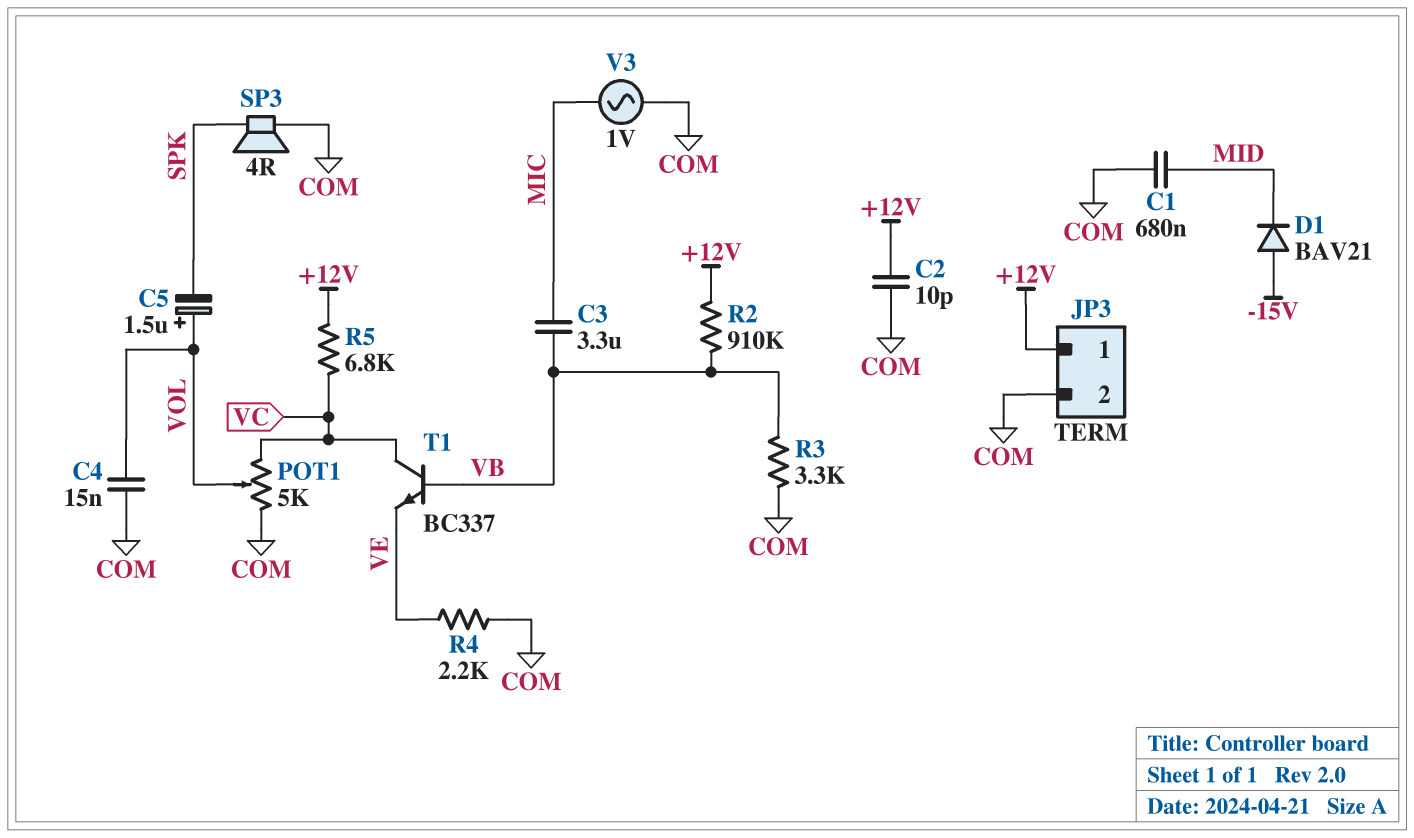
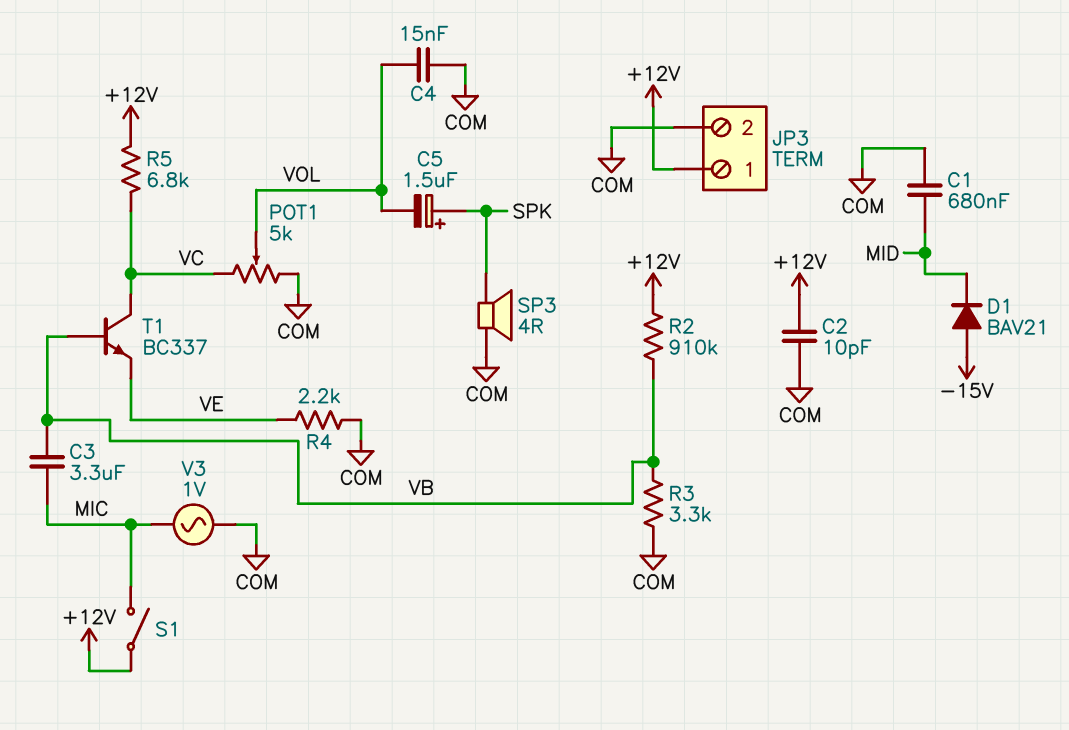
C5: 1.5uF (plus VOL, minus SPK) -> 1.5uF (plus SPK, minus VOL)
S1: none -> switch (+12V, MIC)

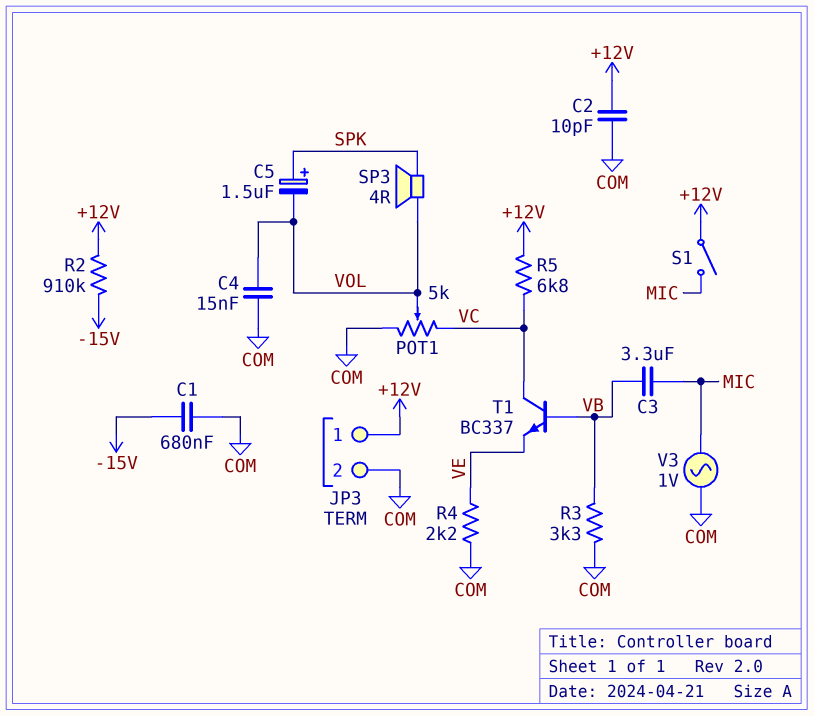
C1: 680nF (COM, MID) -> 680nF (-15V, COM)
D1: diode BAV21 (A -15V, K MID) -> none
R2: 910k (+12V, VB) -> 910k (+12V, -15V)
SP3: speaker 4R (COM, SPK) -> speaker 4R (SPK, VOL)

